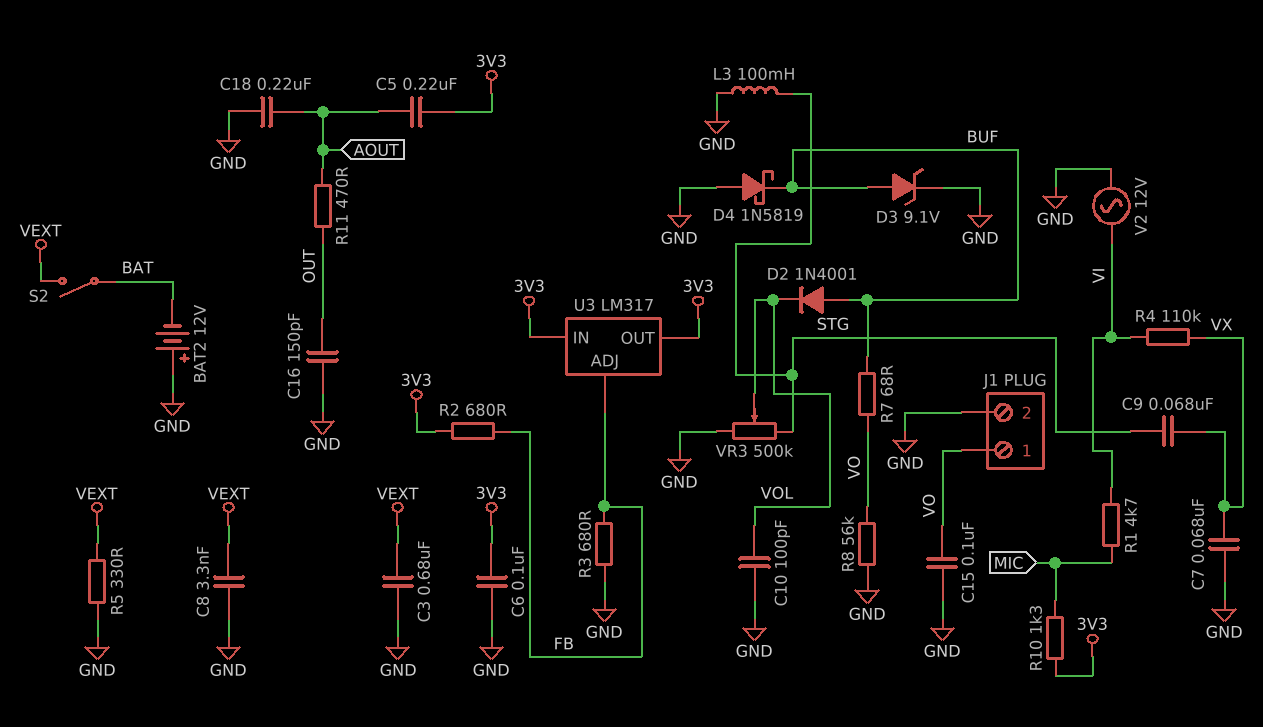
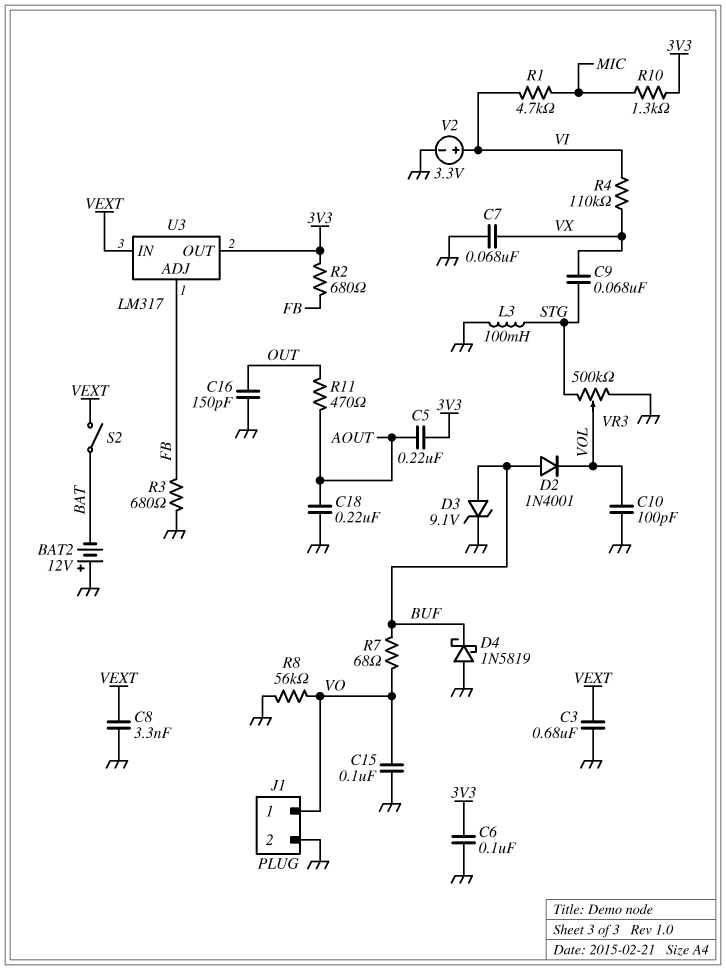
R5: 330 (GND, VEXT) -> none
U3 pin IN: 3V3 -> VEXT
V2: AC 12V (GND, VI) -> 3.3V (plus VI, minus GND)

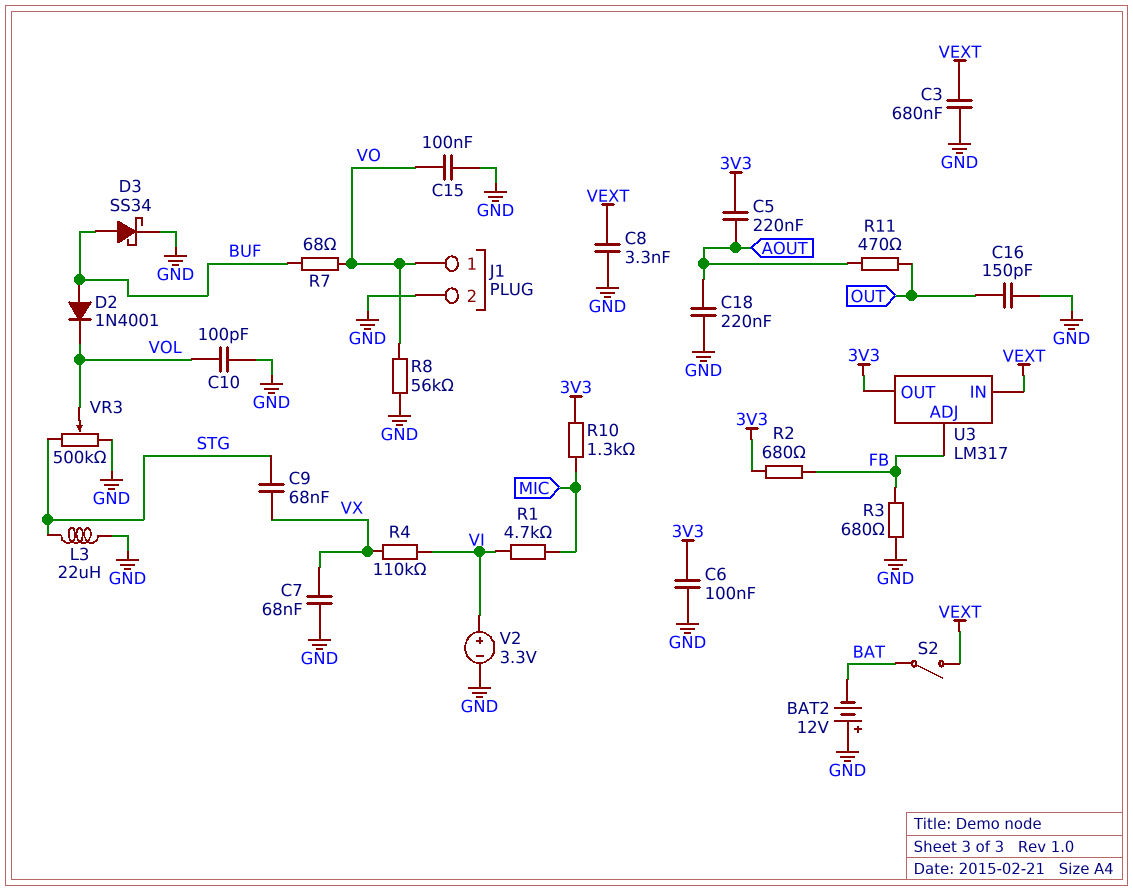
D3: zener 9.1V (A BUF, K GND) -> schottky SS34 (A BUF, K GND)
D4: schottky 1N5819 (A GND, K BUF) -> none
L3: 100mH (GND, STG) -> 22uH (GND, STG)

